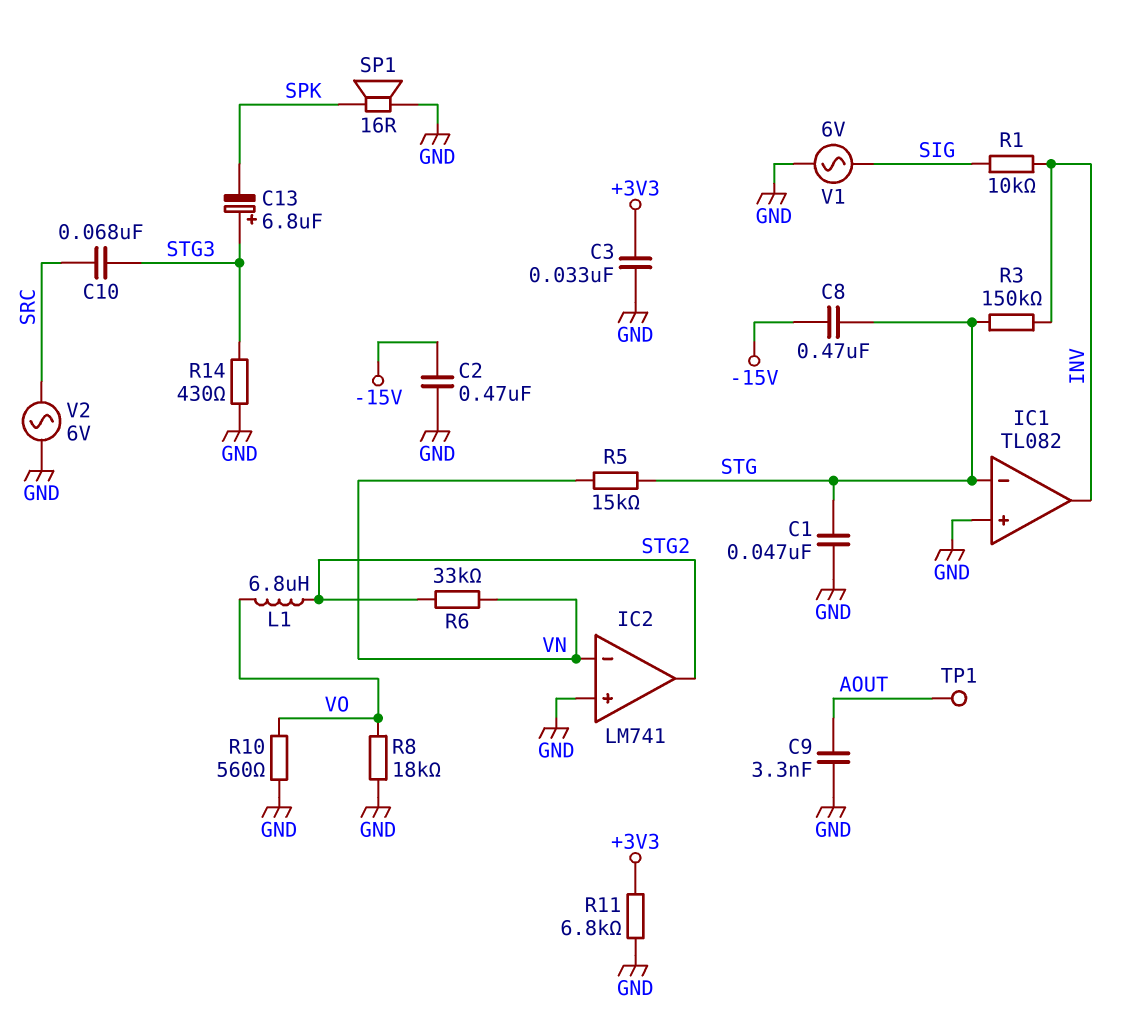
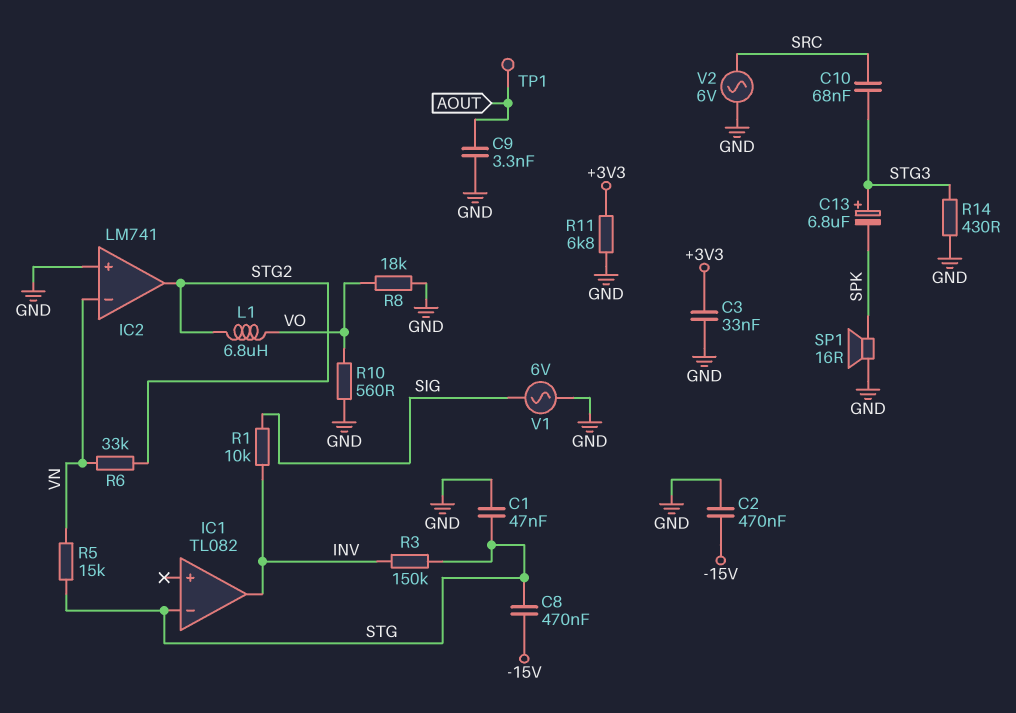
IC1 pin in+: GND -> none

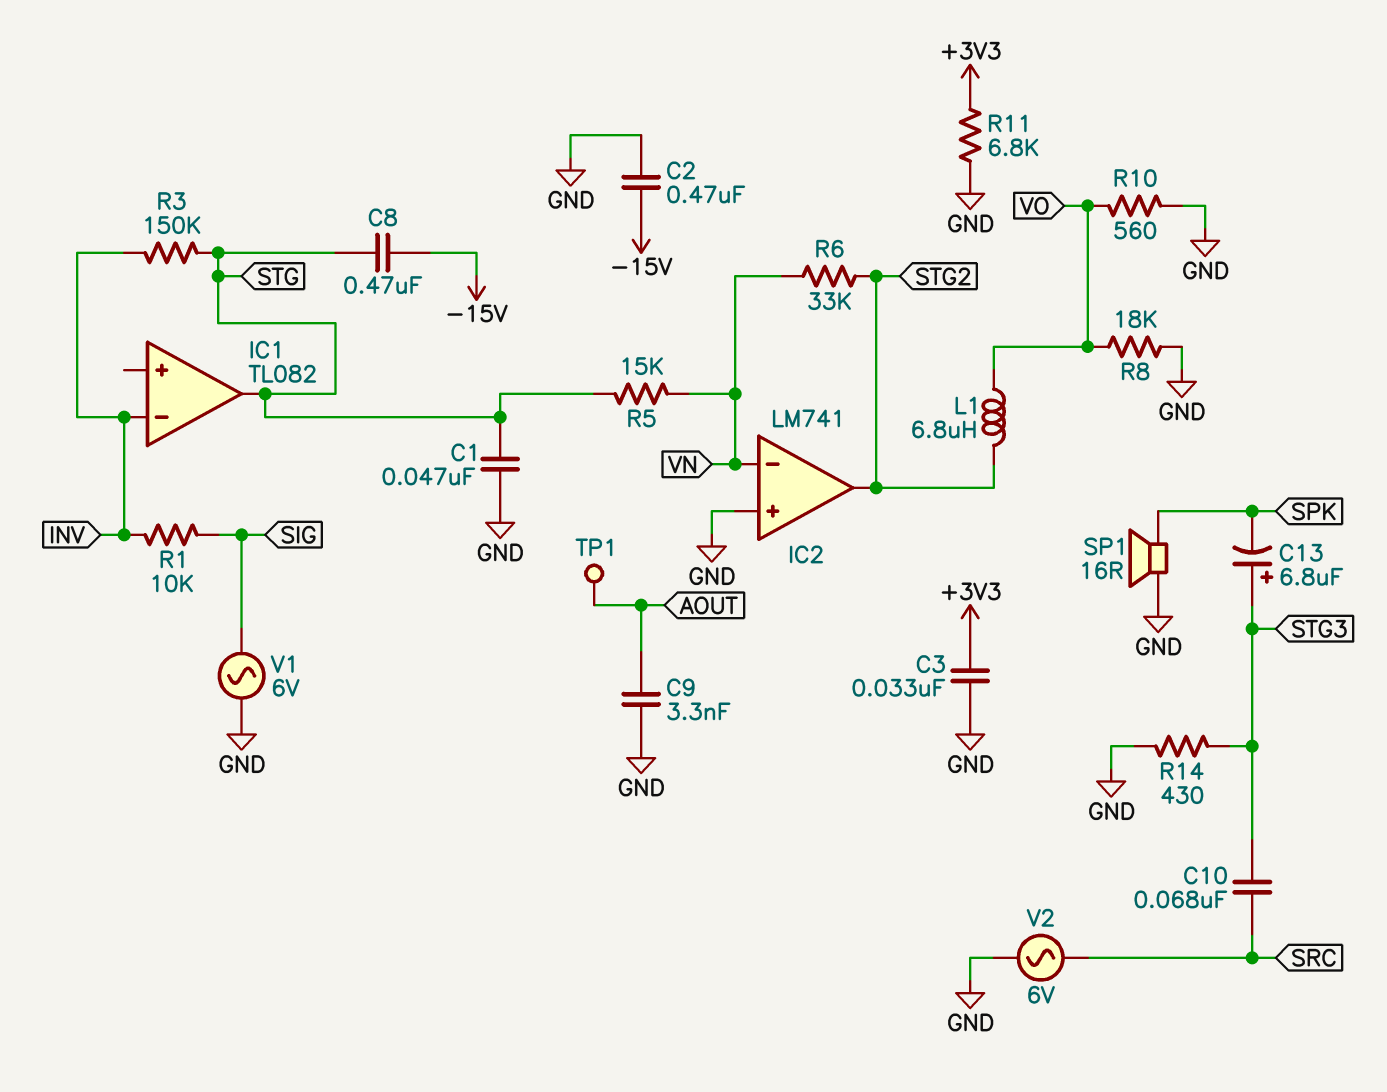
IC1 pin in-: STG -> INV
IC1 pin out: INV -> STG

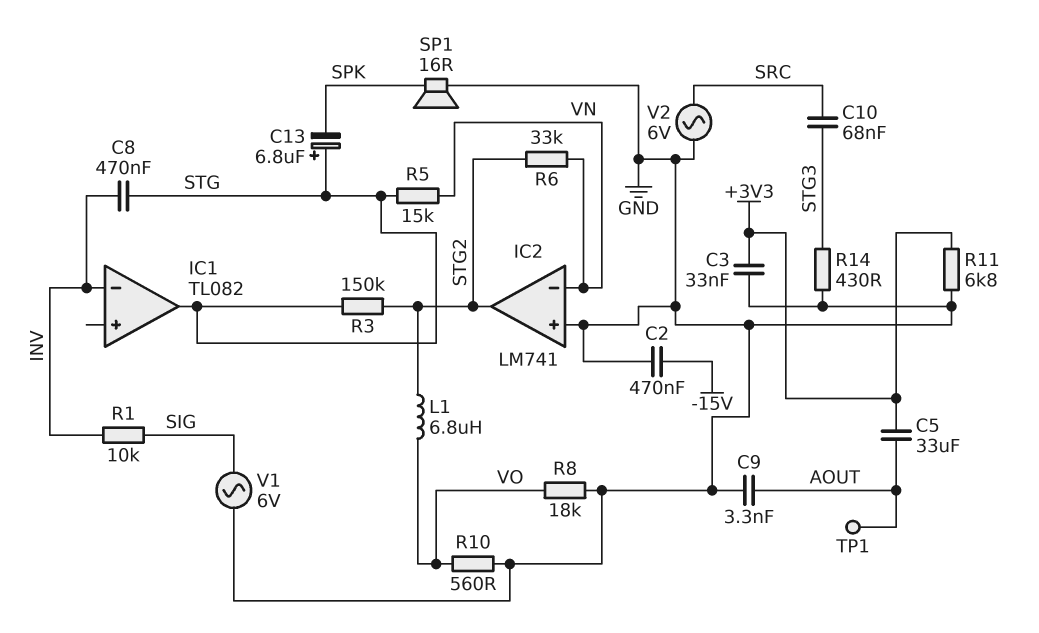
C1: 47nF (GND, STG) -> none
C5: none -> 33uF (+3V3, AOUT)
C8: 470nF (-15V, STG) -> 470nF (INV, STG)
C13: 6.8uF (plus STG3, minus SPK) -> 6.8uF (plus STG, minus SPK)
R3: 150k (INV, STG) -> 150k (STG, STG2)

